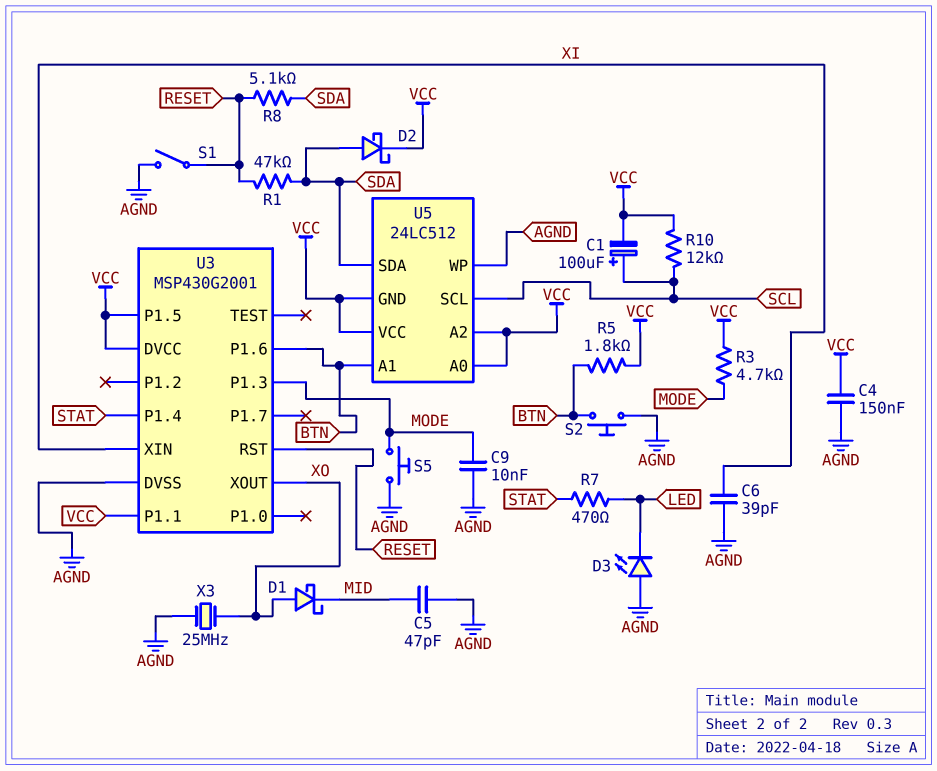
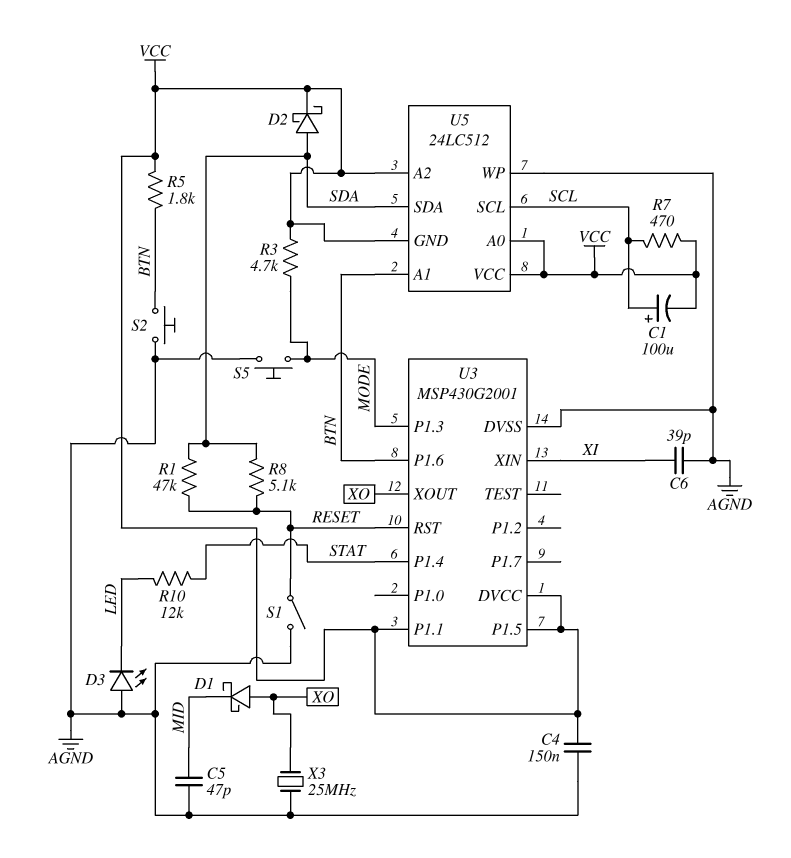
C9: 10nF (AGND, MODE) -> none
R7: 470 (LED, STAT) -> 470 (SCL, VCC)
R10: 12k (SCL, VCC) -> 12k (LED, STAT)

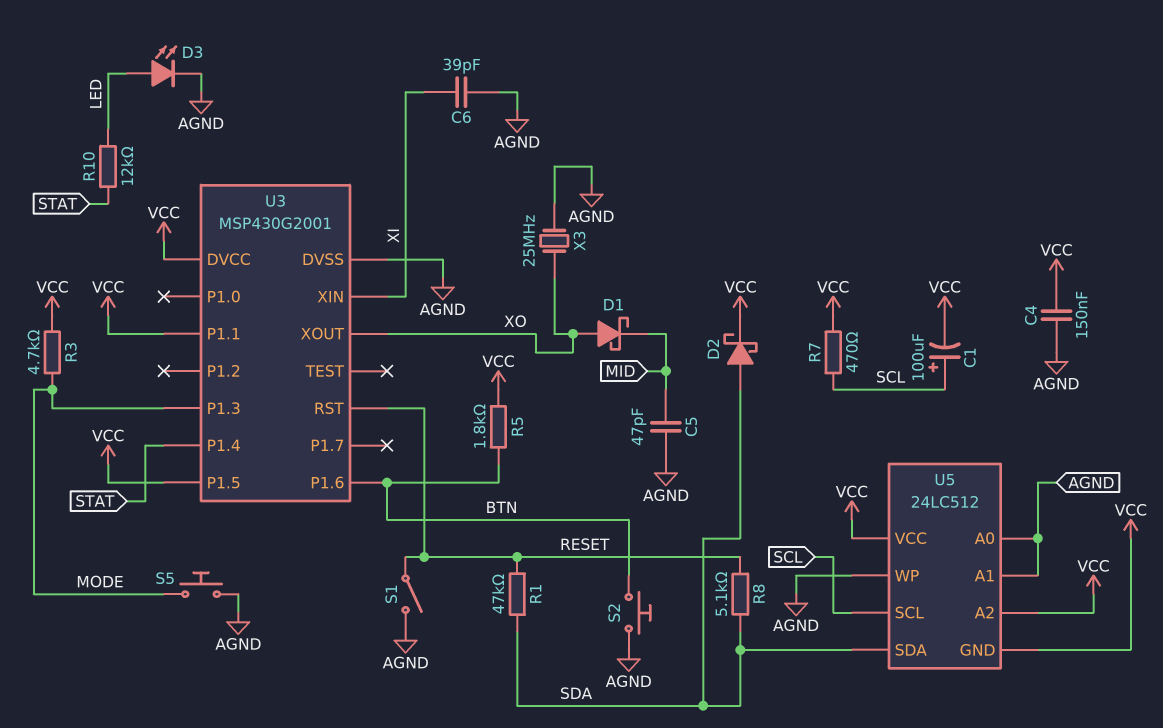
D3: LED (A AGND, K LED) -> LED (A LED, K AGND)
U5 pin A0: VCC -> AGND
U5 pin A1: BTN -> AGND

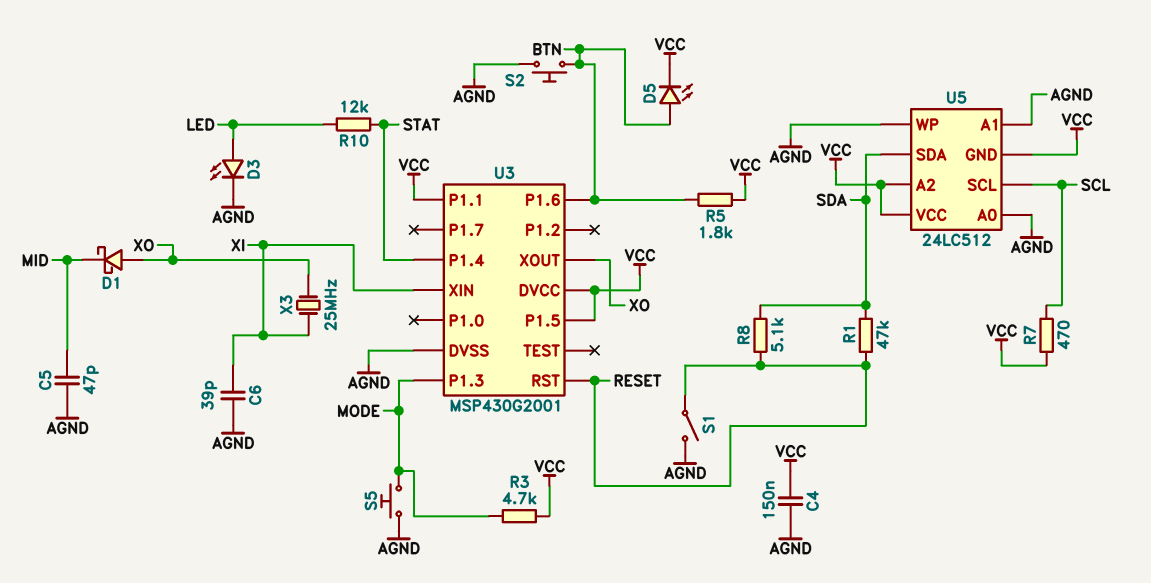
C1: 100uF (plus SCL, minus VCC) -> none
D2: schottky (A SDA, K VCC) -> none
D5: none -> LED (A BTN, K VCC)
X3: 25MHz (AGND, XO) -> 25MHz (XI, XO)

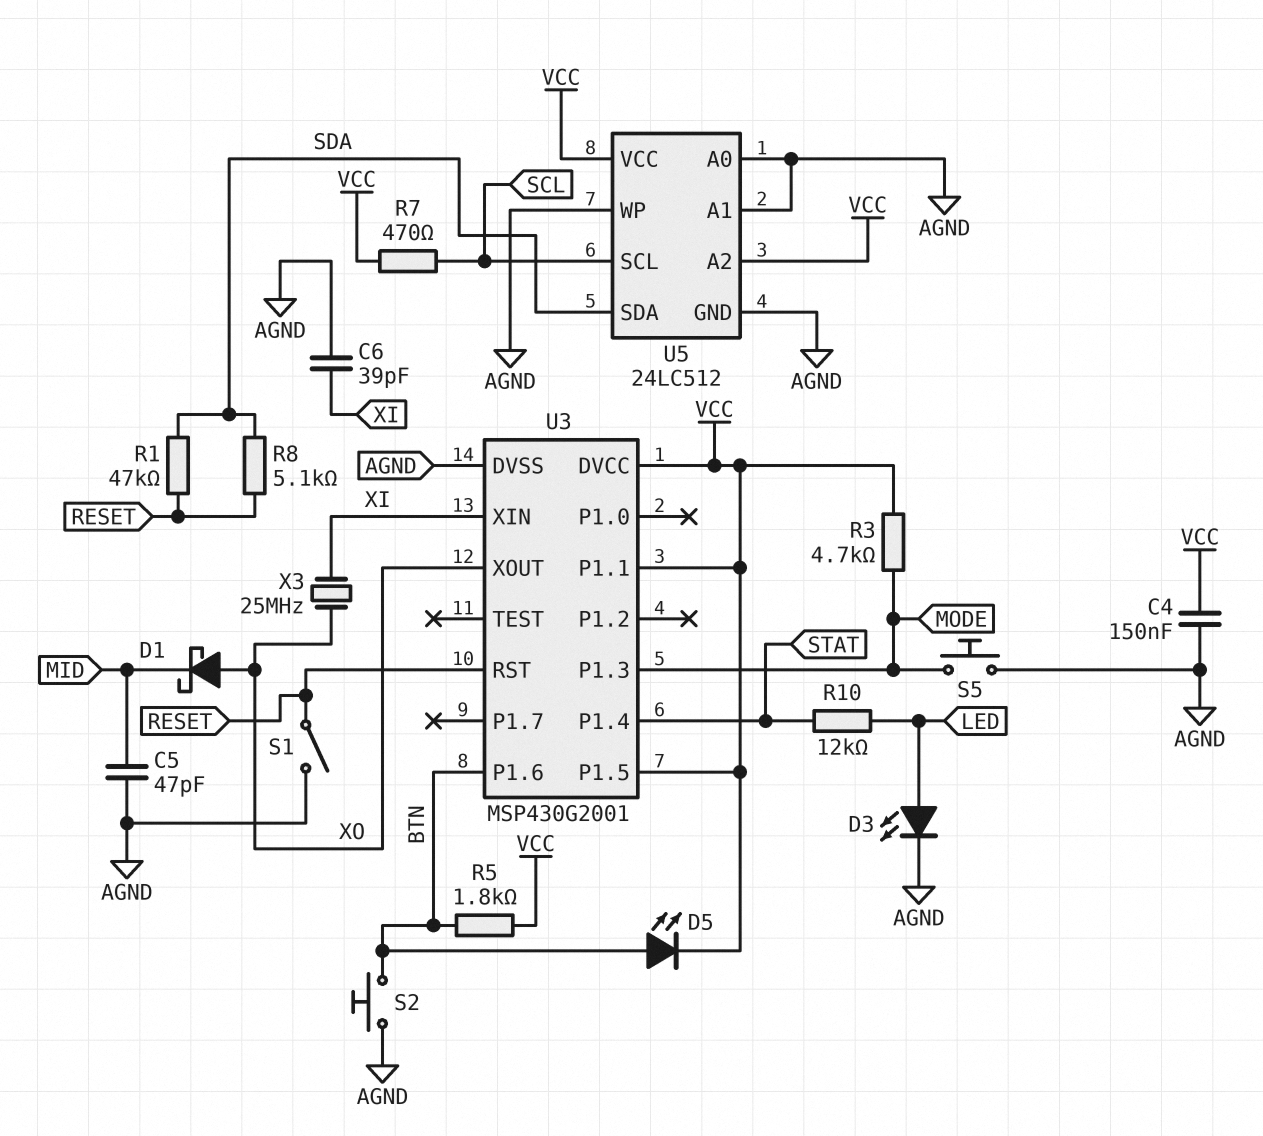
U5 pin GND: VCC -> AGND

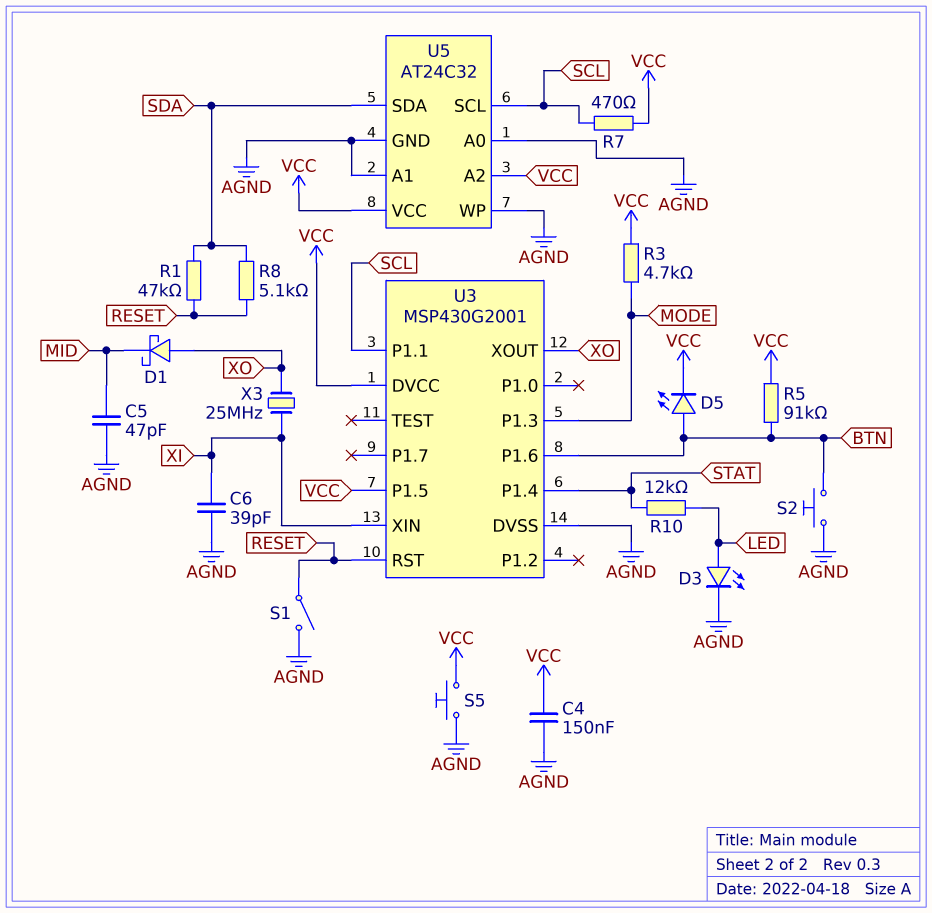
R5: 1.8k (BTN, VCC) -> 91k (BTN, VCC)
S5: button (AGND, MODE) -> button (AGND, VCC)
U3 pin P1.1: VCC -> SCL
U5: 24LC512 -> AT24C32

